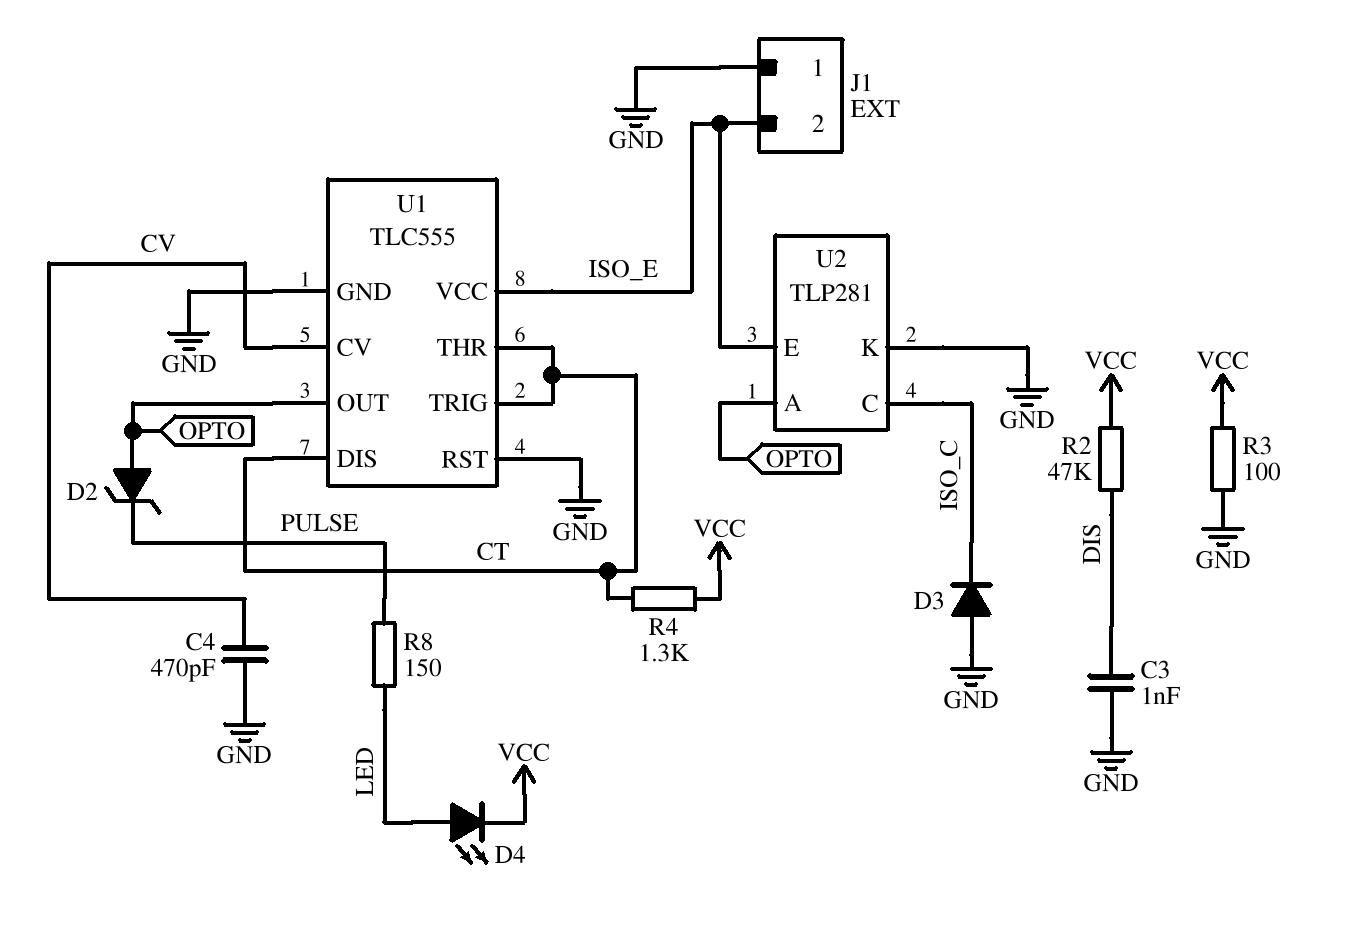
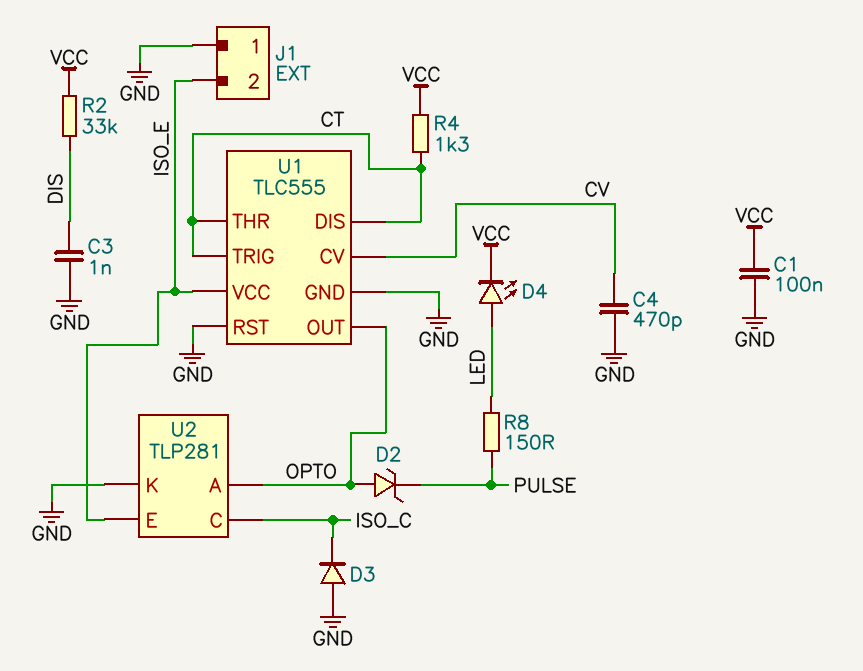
C1: none -> 100nF (GND, VCC)
R2: 47k (DIS, VCC) -> 33k (DIS, VCC)
R3: 100 (GND, VCC) -> none

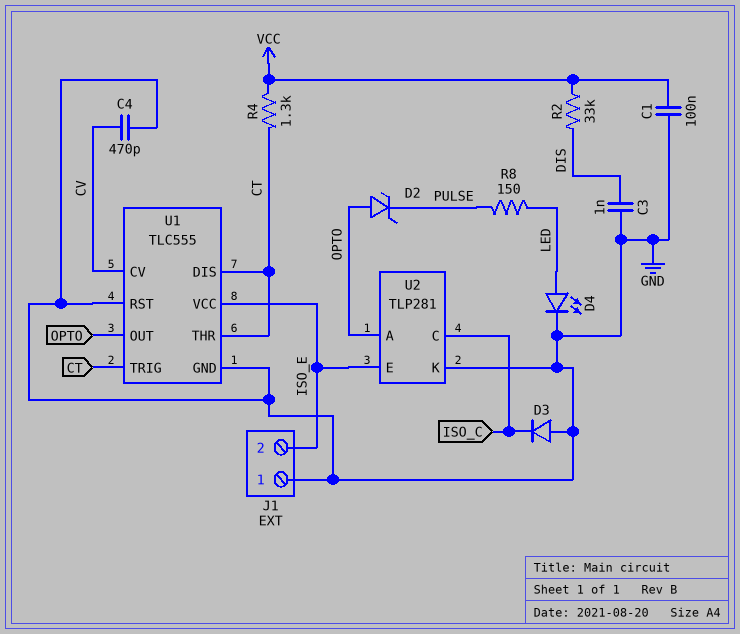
D4: LED (A LED, K VCC) -> LED (A LED, K GND)

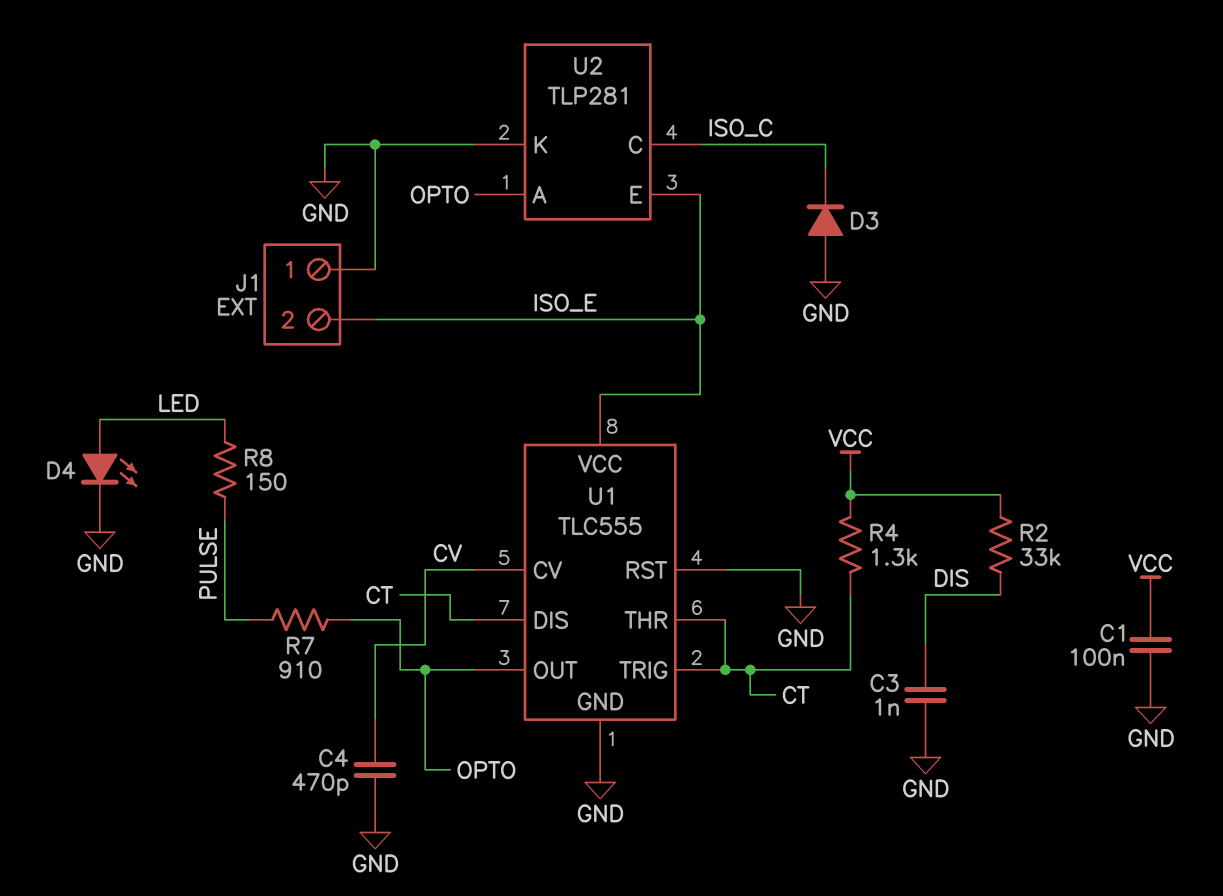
D2: zener (A OPTO, K PULSE) -> none
R7: none -> 910 (OPTO, PULSE)

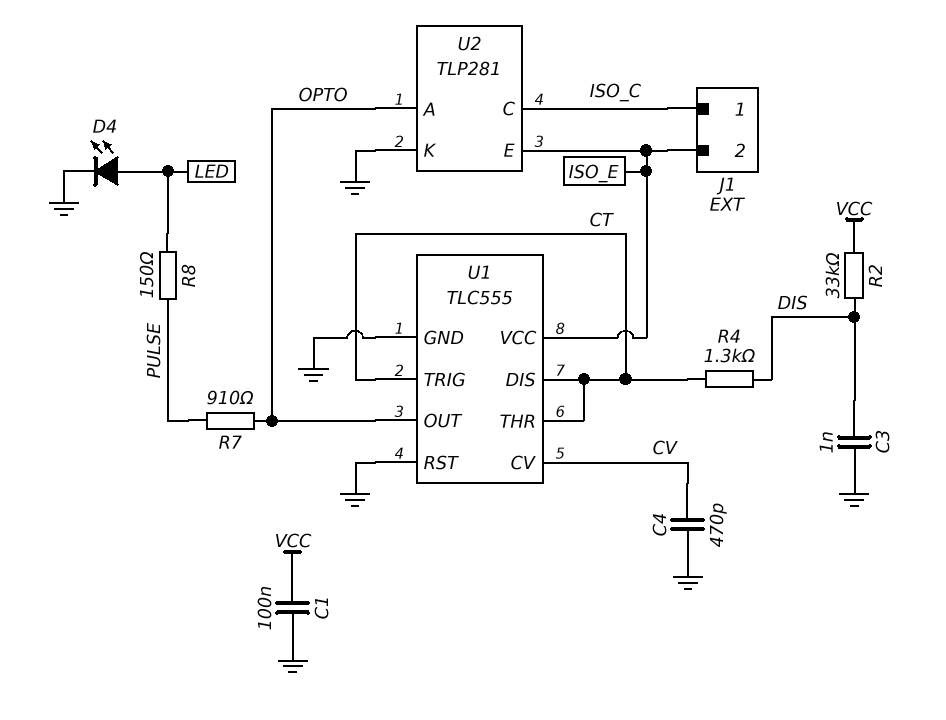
D3: diode (A GND, K ISO_C) -> none
J1 pin 1: GND -> ISO_C
R4: 1.3k (CT, VCC) -> 1.3k (CT, DIS)

